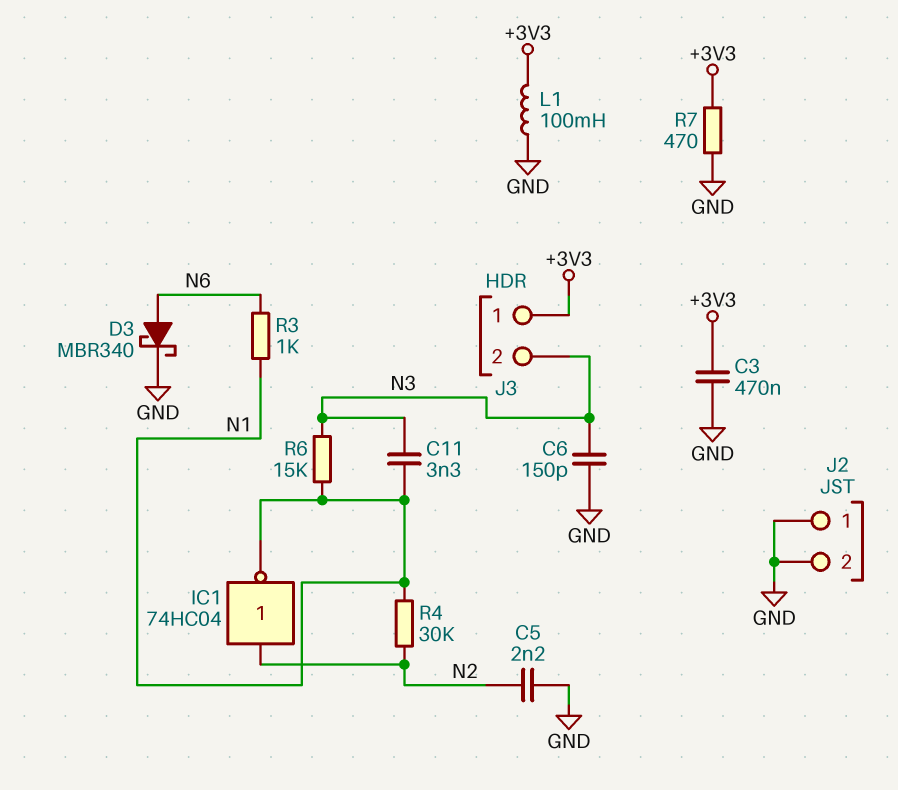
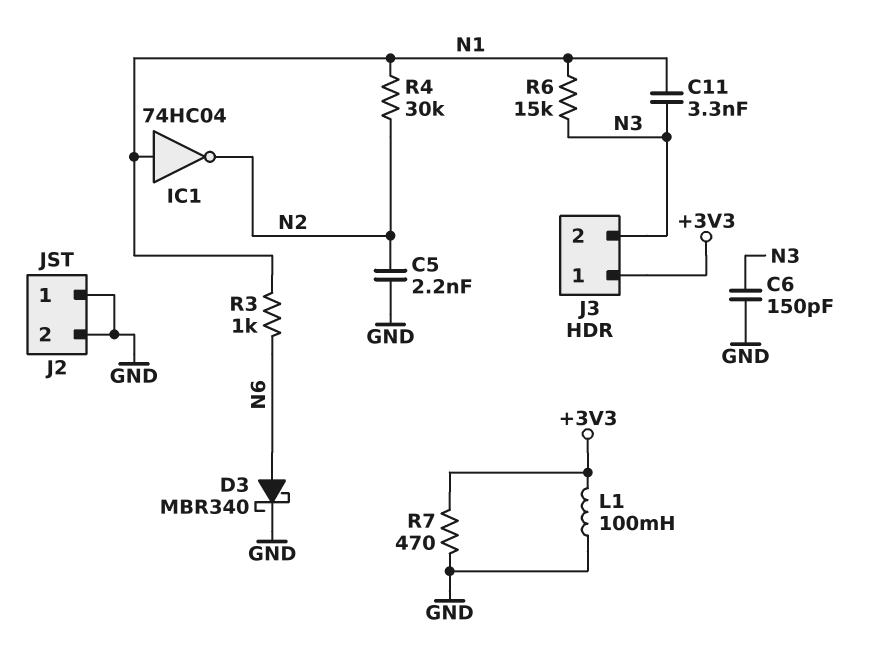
C3: 470nF (+3V3, GND) -> none
IC1: NOT 74HC04 (in N2, out N1) -> NOT 74HC04 (in N1, out N2)

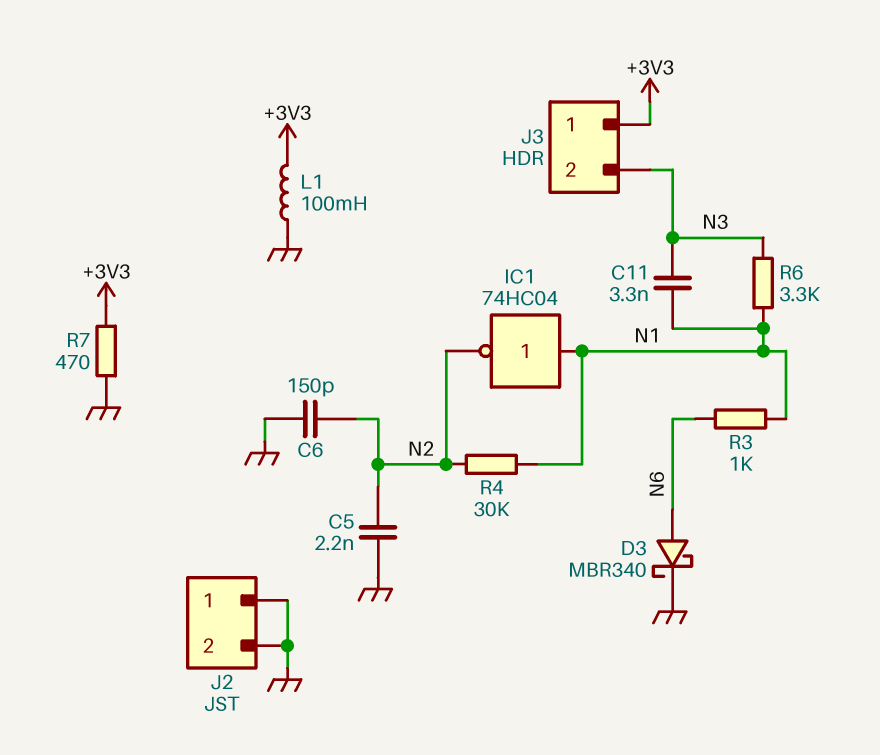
C6: 150pF (GND, N3) -> 150pF (GND, N2)
R6: 15k (N1, N3) -> 3.3k (N1, N3)

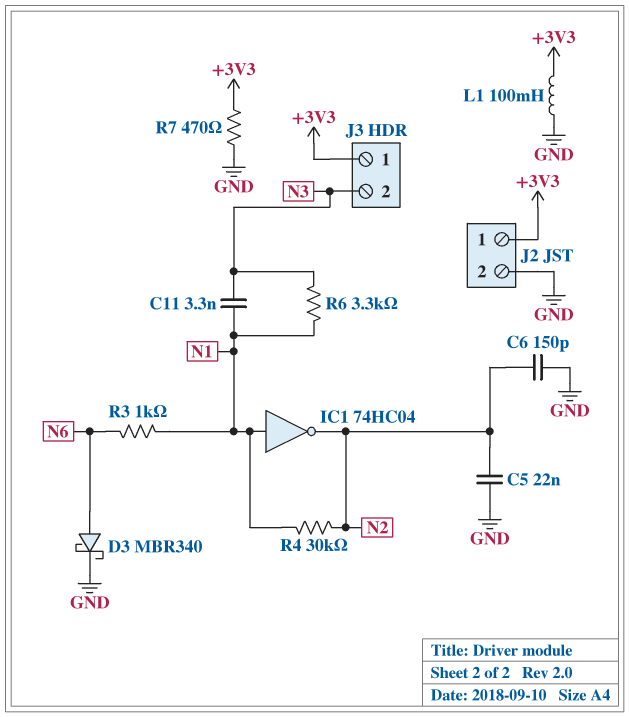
C5: 2.2nF (GND, N2) -> 22nF (GND, N2)
J2 pin 1: GND -> +3V3

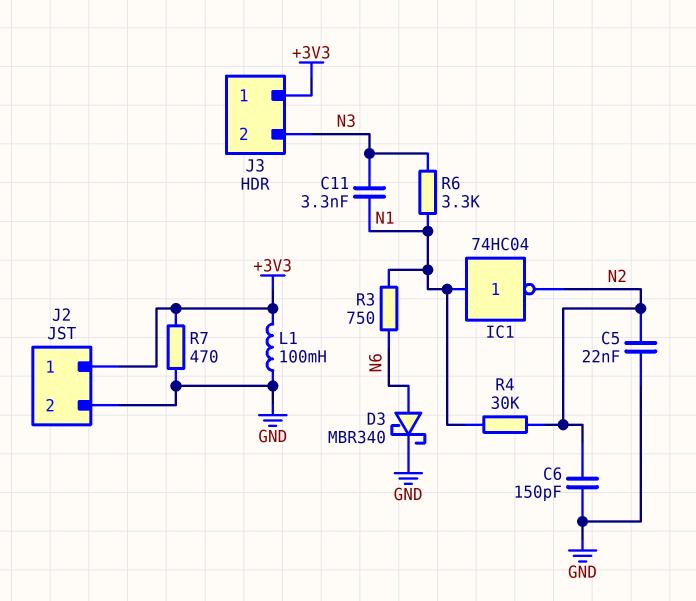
R3: 1k (N1, N6) -> 750 (N1, N6)

